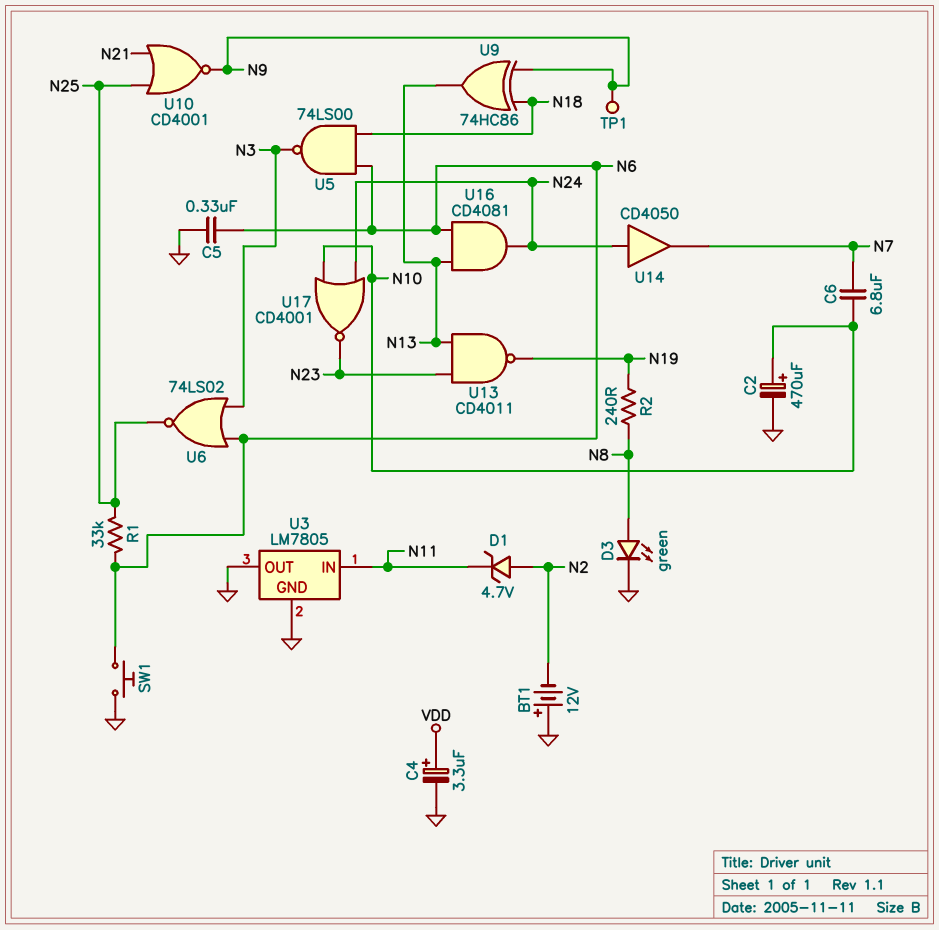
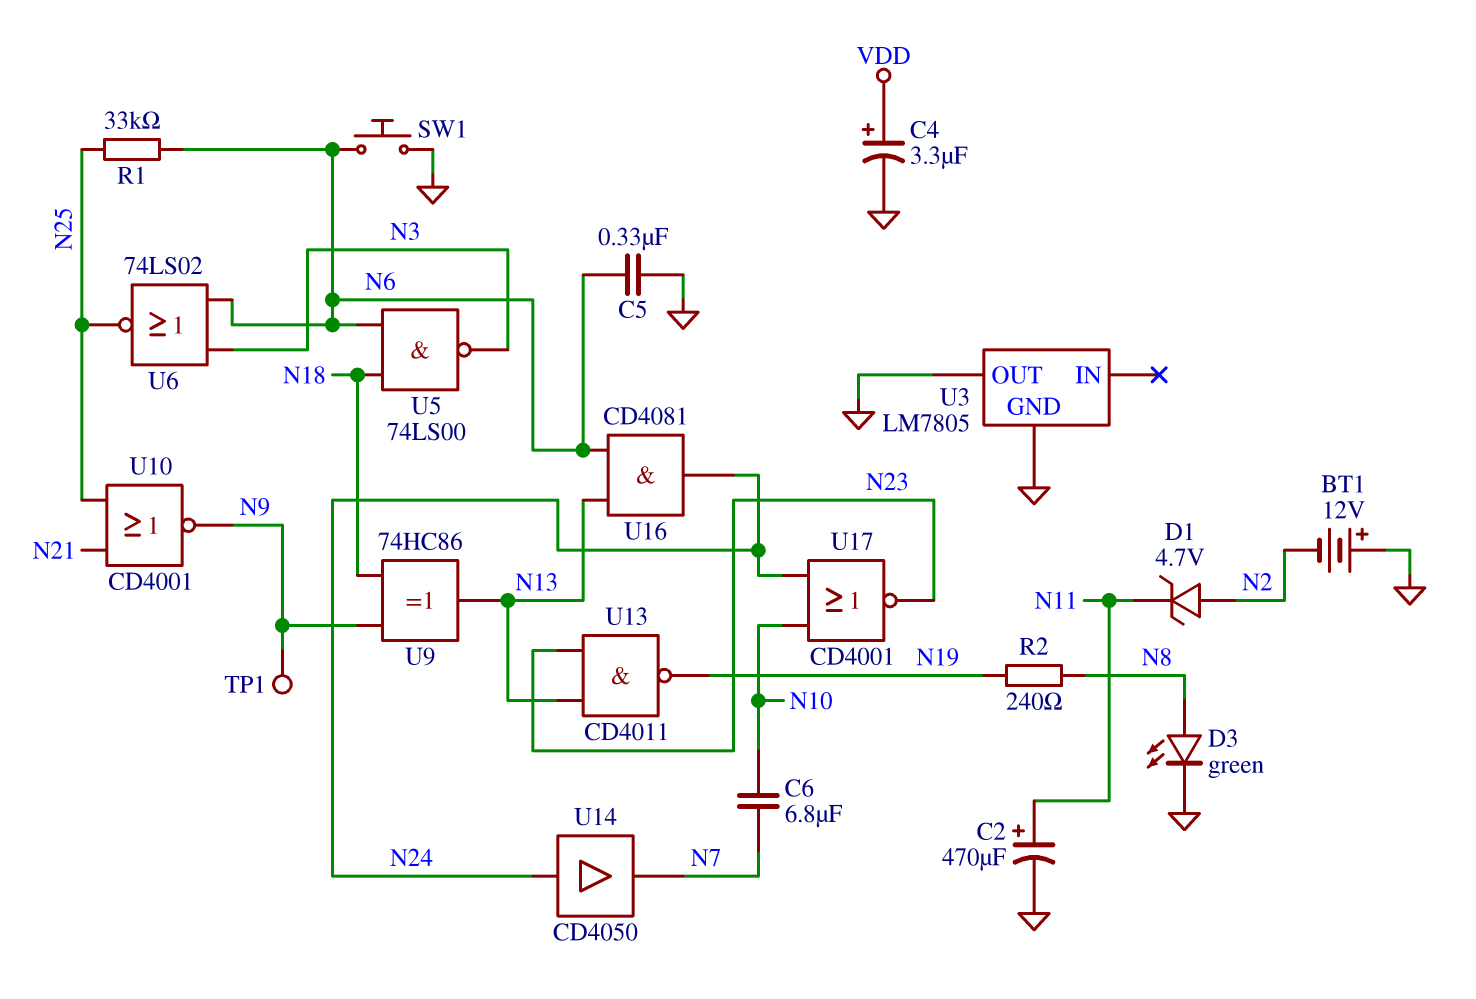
C2: 470uF (plus N10, minus GND) -> 470uF (plus N11, minus GND)
U3 pin IN: N11 -> none

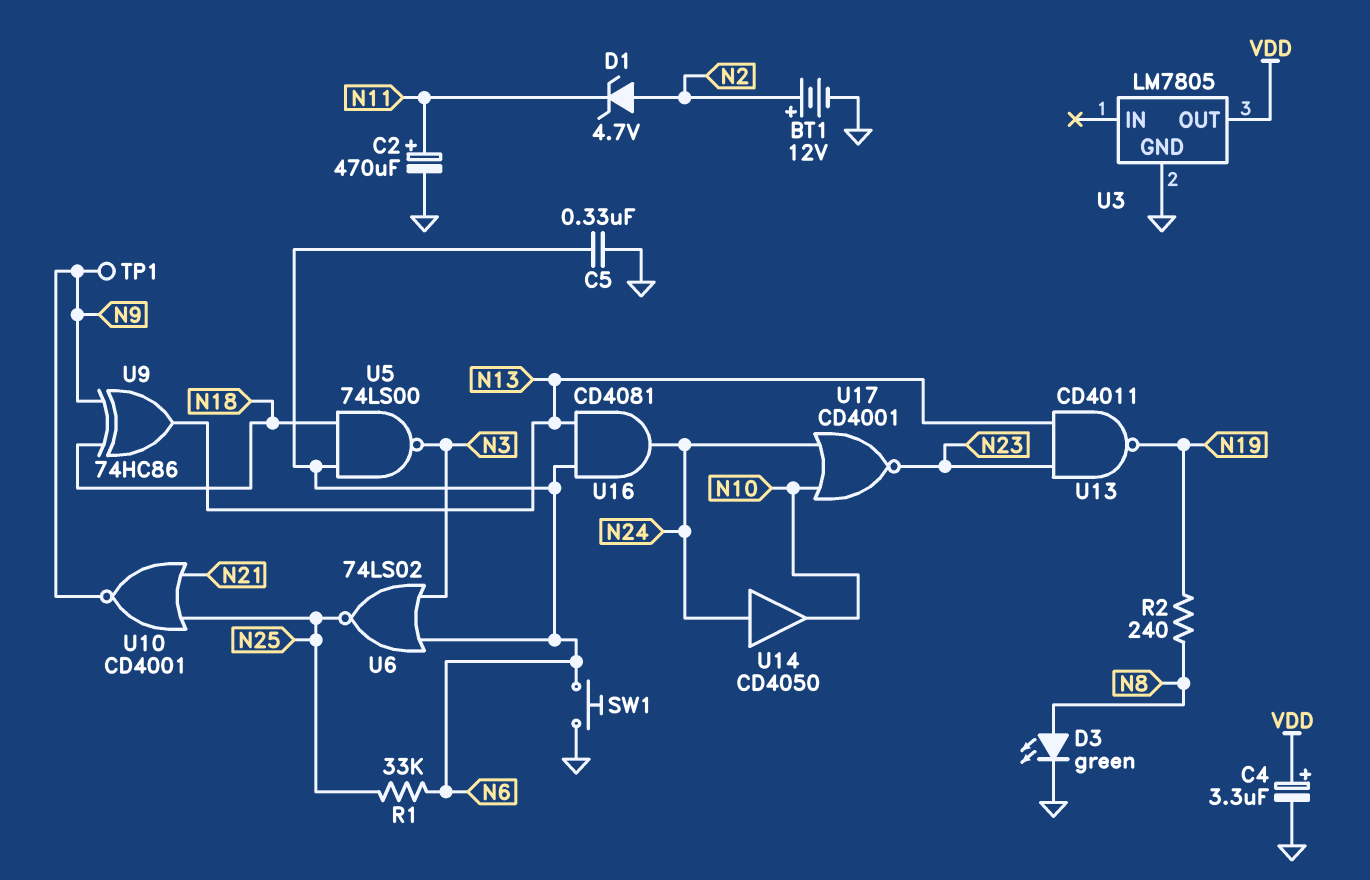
BT1: 12V (plus GND, minus N2) -> 12V (plus N2, minus GND)
C6: 6.8uF (N7, N10) -> none
U3 pin OUT: GND -> VDD
U14: buffer CD4050 (in N24, out N7) -> buffer CD4050 (in N24, out N10)

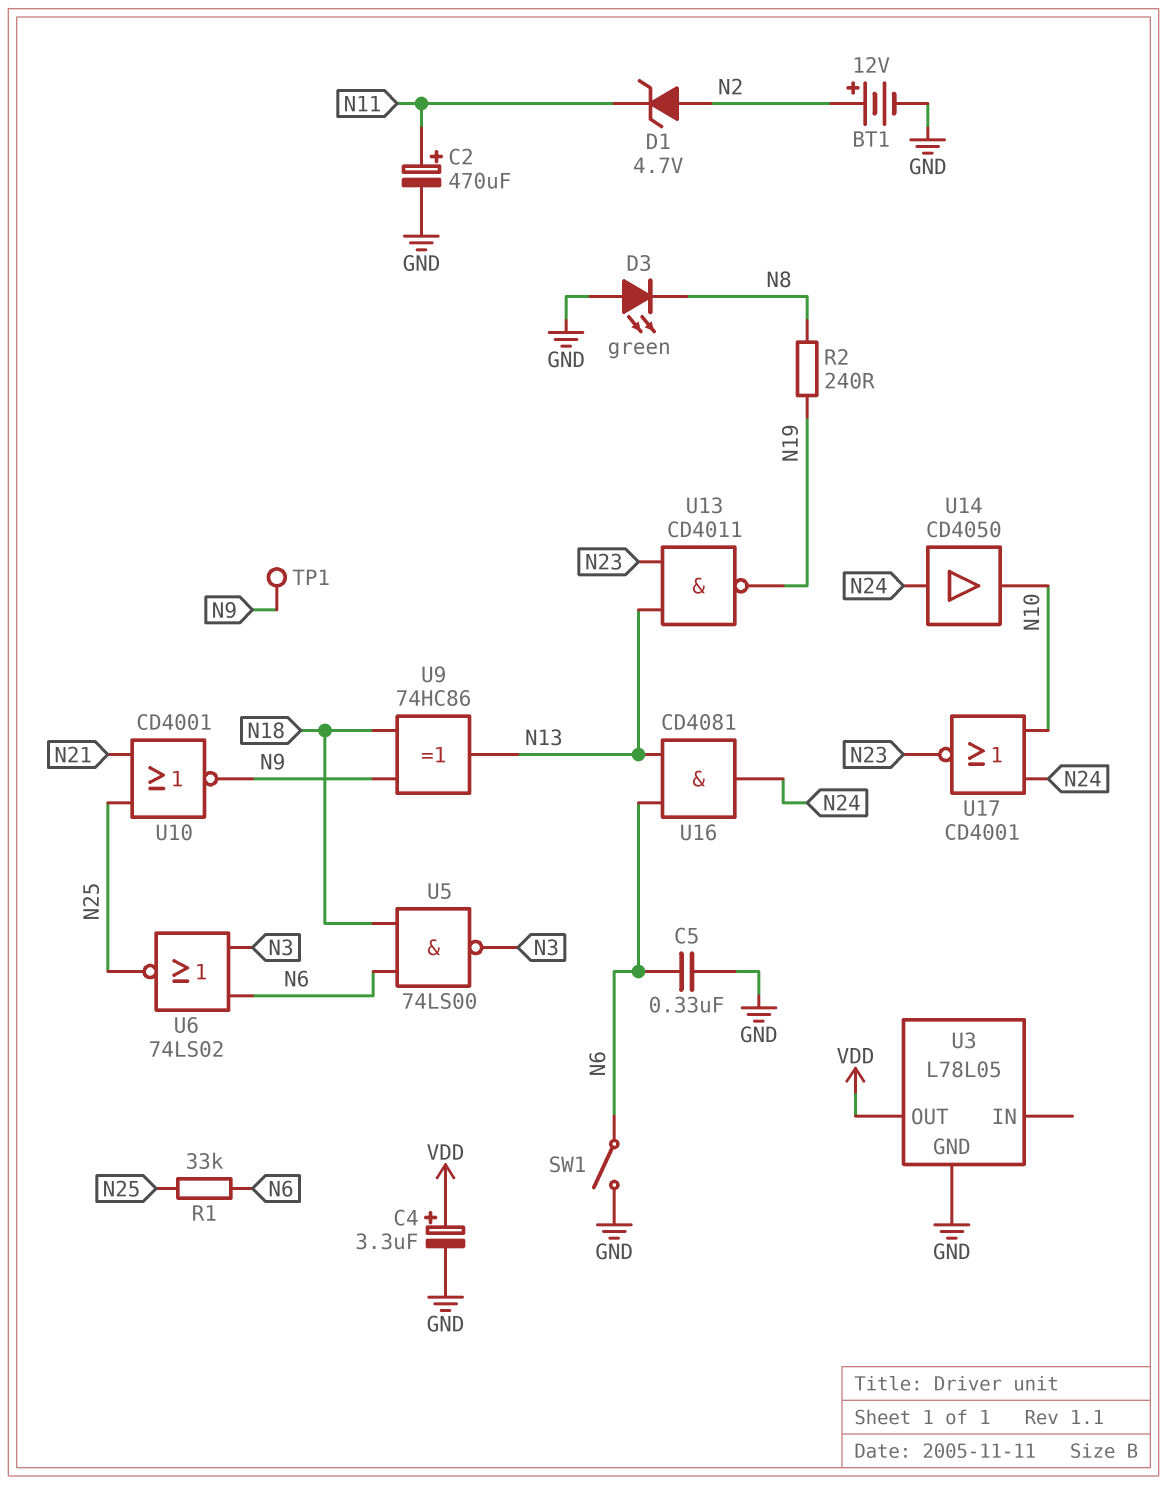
D3: LED green (A N8, K GND) -> LED green (A GND, K N8)
SW1: button (GND, N6) -> switch (GND, N6)
U3: LM7805 -> L78L05

